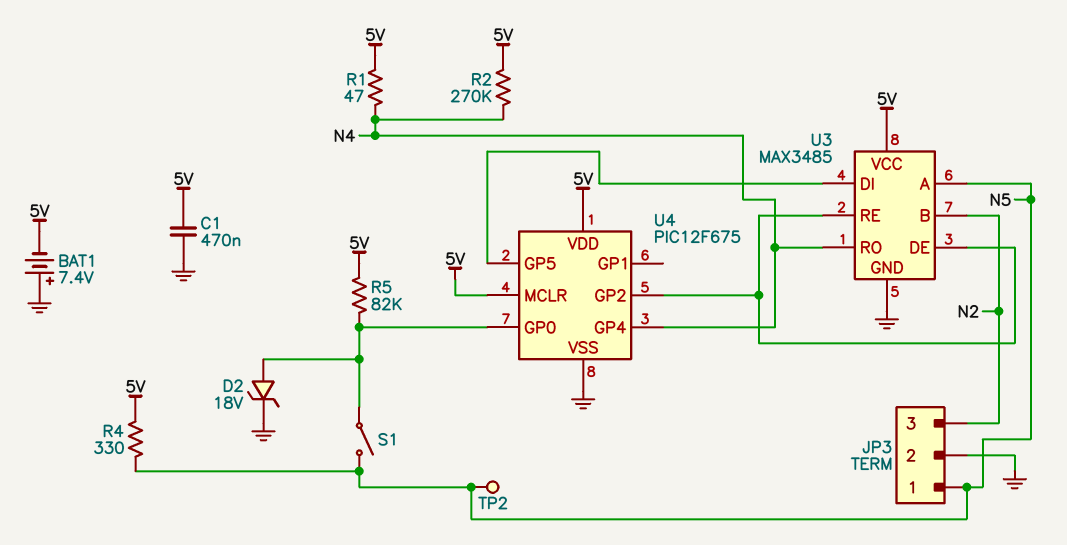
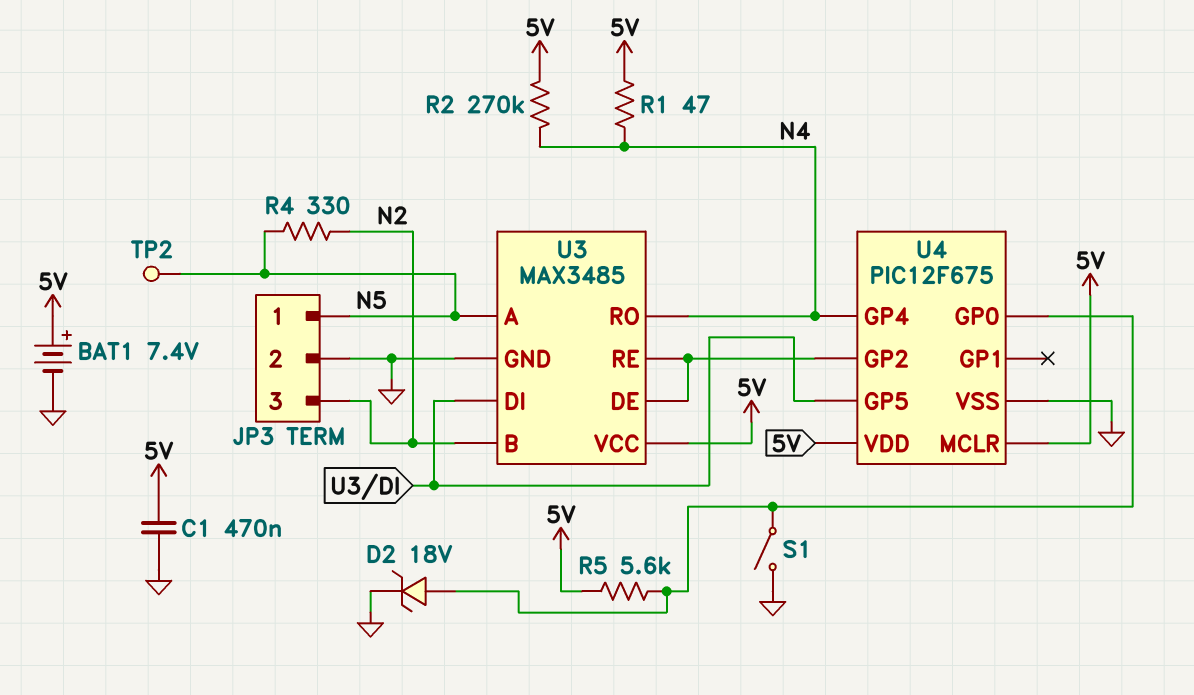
BAT1: 7.4V (plus GND, minus 5V) -> 7.4V (plus 5V, minus GND)
R4: 330 (5V, N5) -> 330 (N2, N5)
R5: 82k (5V, U4/GP0) -> 5.6k (5V, U4/GP0)
S1: switch (N5, U4/GP0) -> switch (GND, U4/GP0)

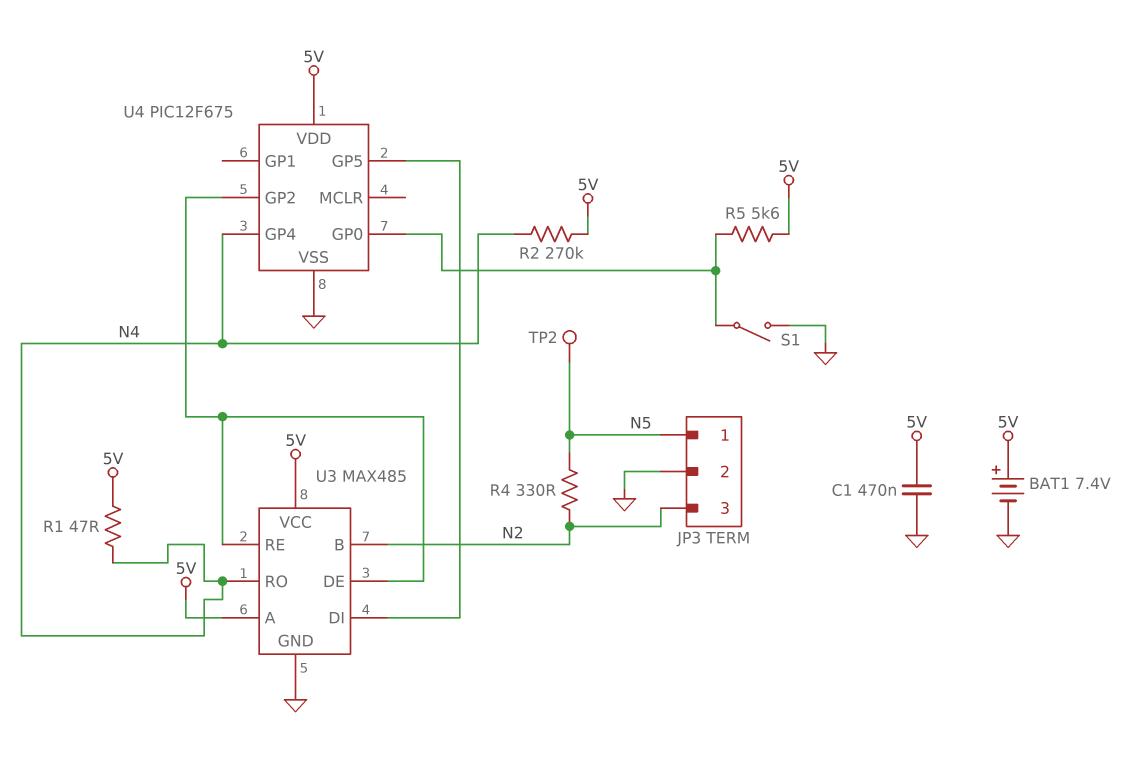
D2: zener 18V (A U4/GP0, K GND) -> none
U3: MAX3485 -> MAX485
U3 pin A: N5 -> 5V
U4 pin MCLR: 5V -> none

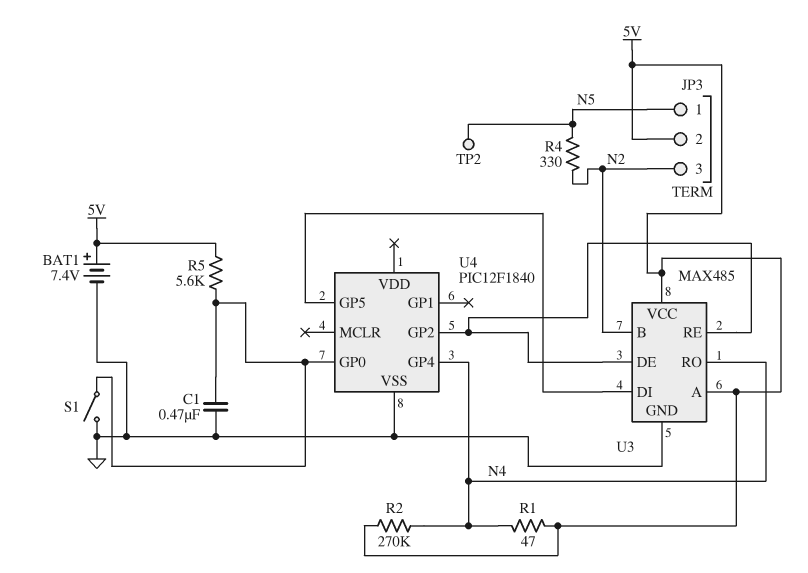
C1: 470nF (5V, GND) -> 470nF (GND, U4/GP0)
JP3 pin 2: GND -> 5V
U4: PIC12F675 -> PIC12F1840
U4 pin VDD: 5V -> none

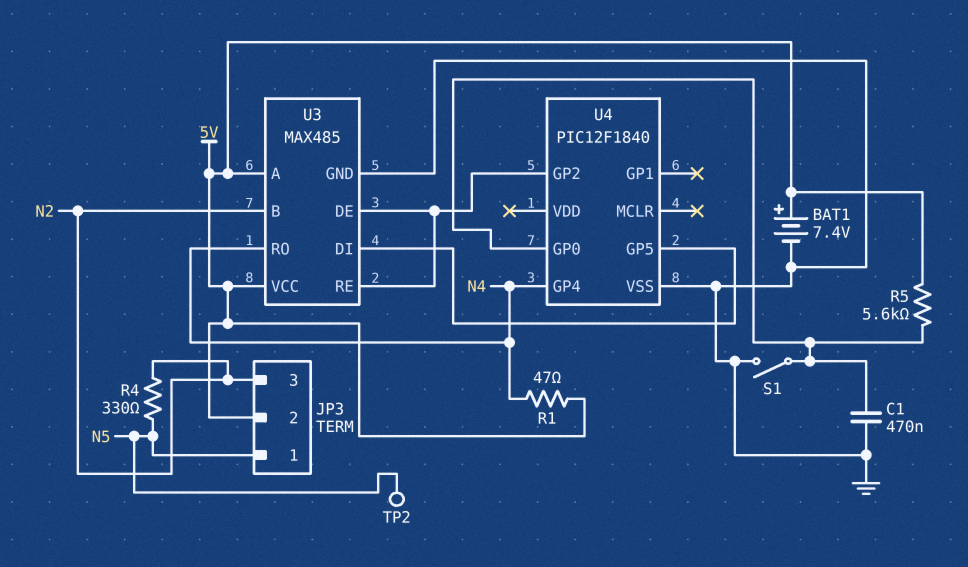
R2: 270k (5V, N4) -> none

